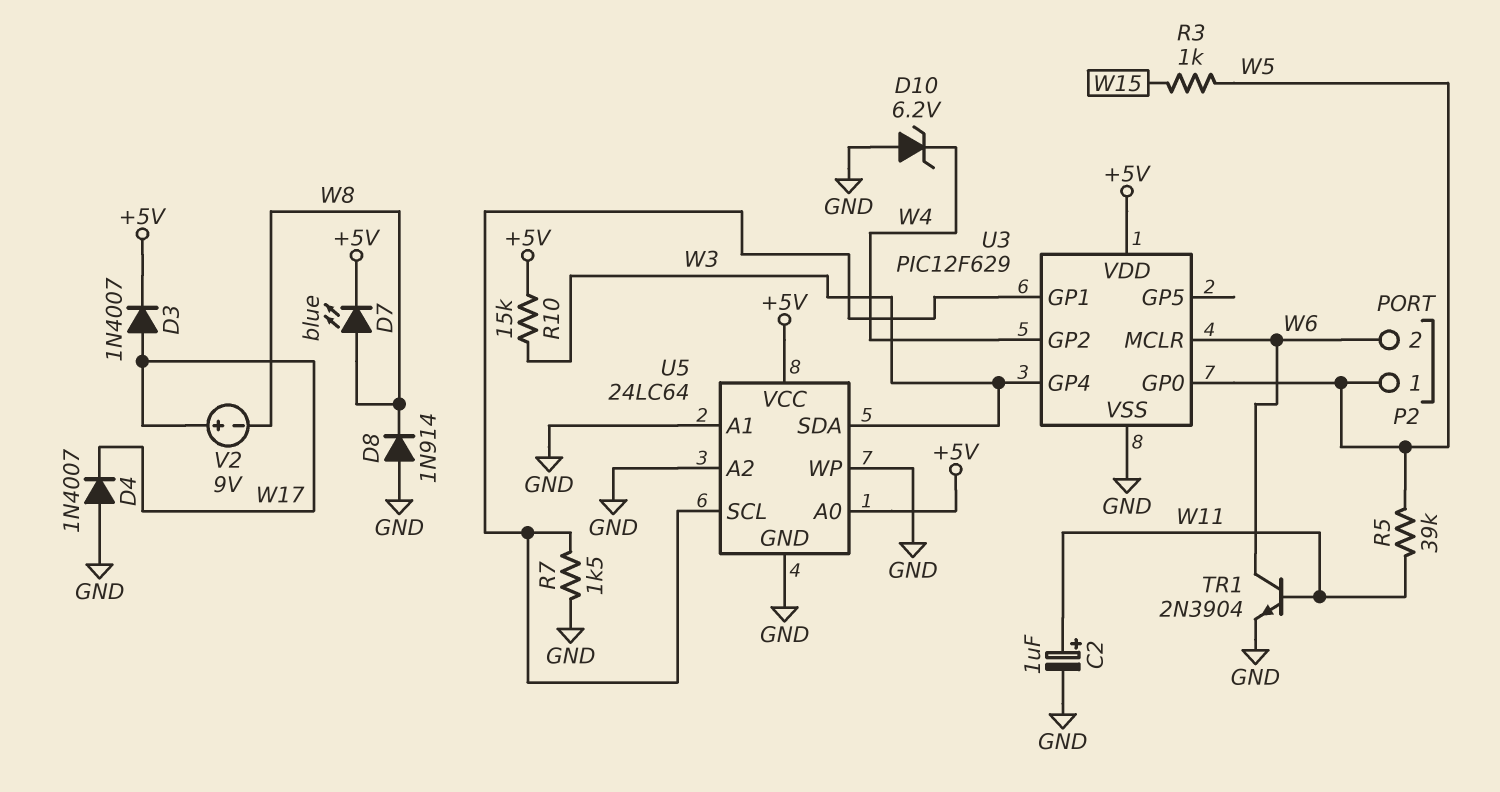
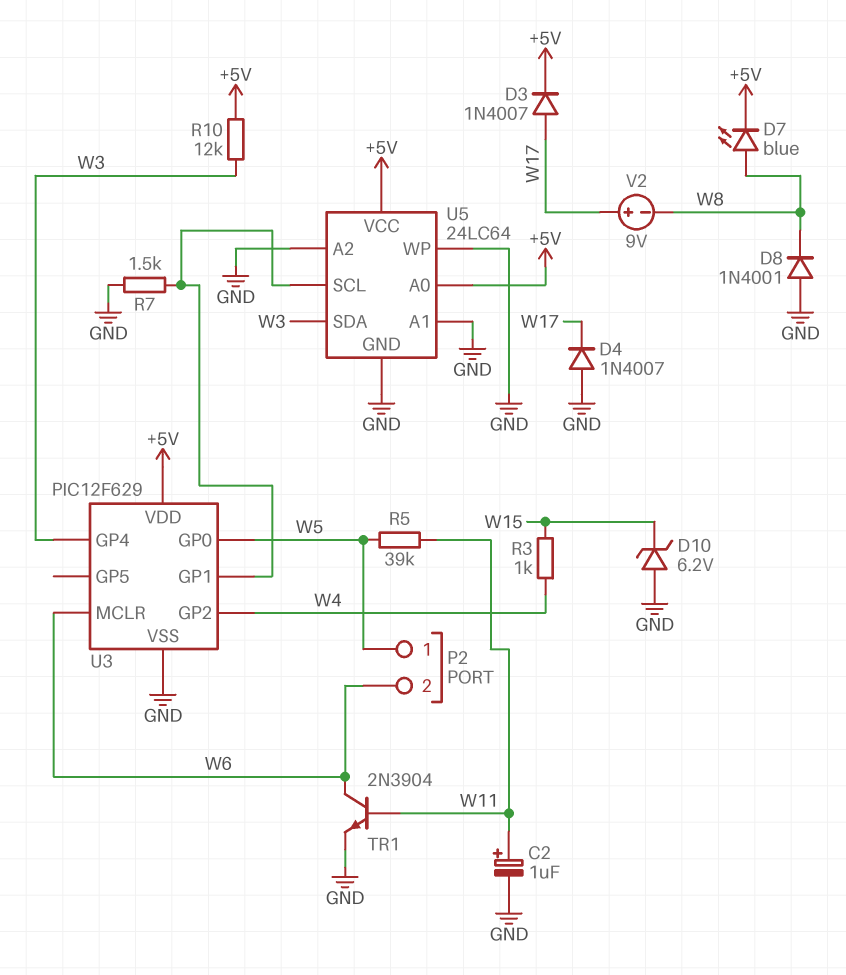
D8: diode 1N914 (A GND, K W8) -> diode 1N4001 (A GND, K W8)
D10: zener 6.2V (A GND, K W4) -> zener 6.2V (A GND, K W15)
R3: 1k (W5, W15) -> 1k (W4, W15)
R10: 15k (+5V, W3) -> 12k (+5V, W3)

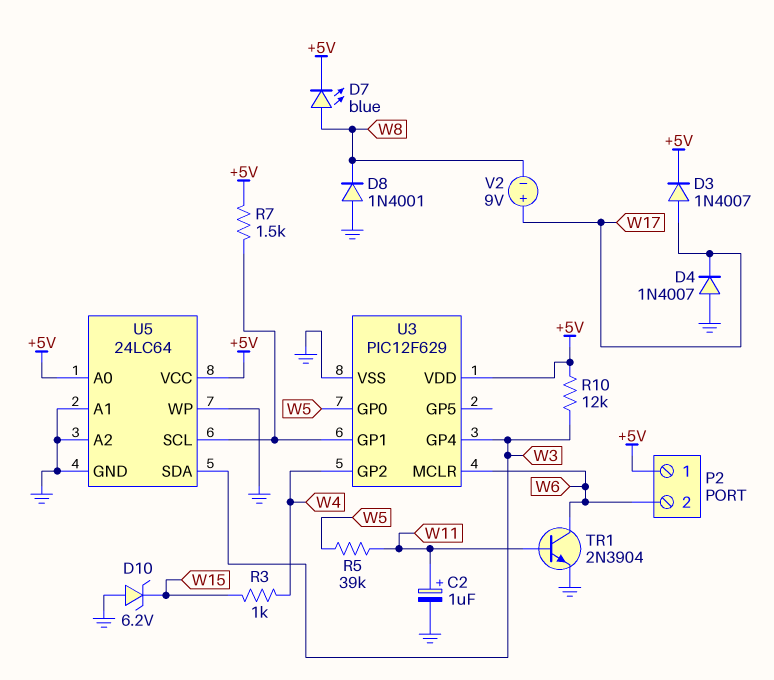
P2 pin 1: W5 -> +5V
R7: 1.5k (GND, U3/GP1) -> 1.5k (+5V, U3/GP1)

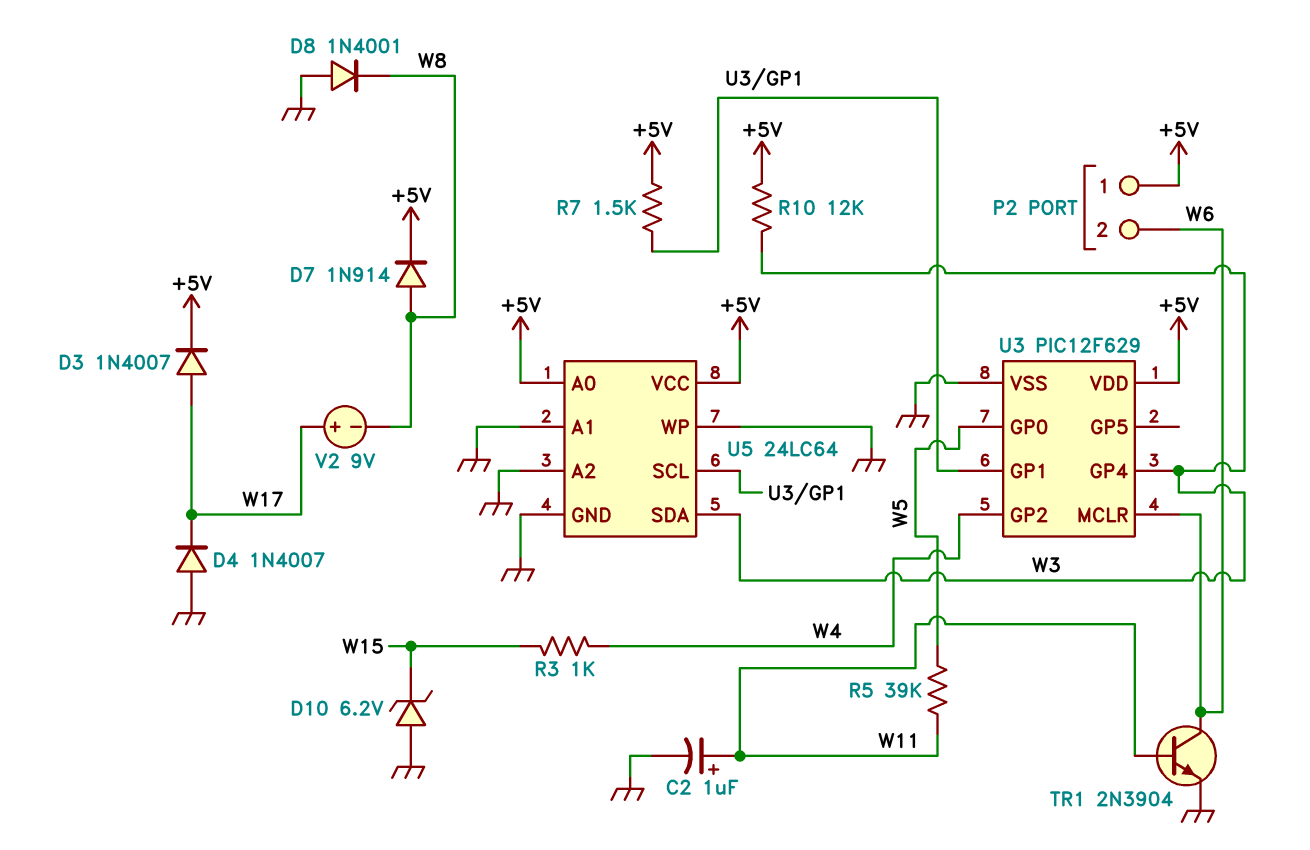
D7: LED blue (A W8, K +5V) -> diode 1N914 (A W8, K +5V)

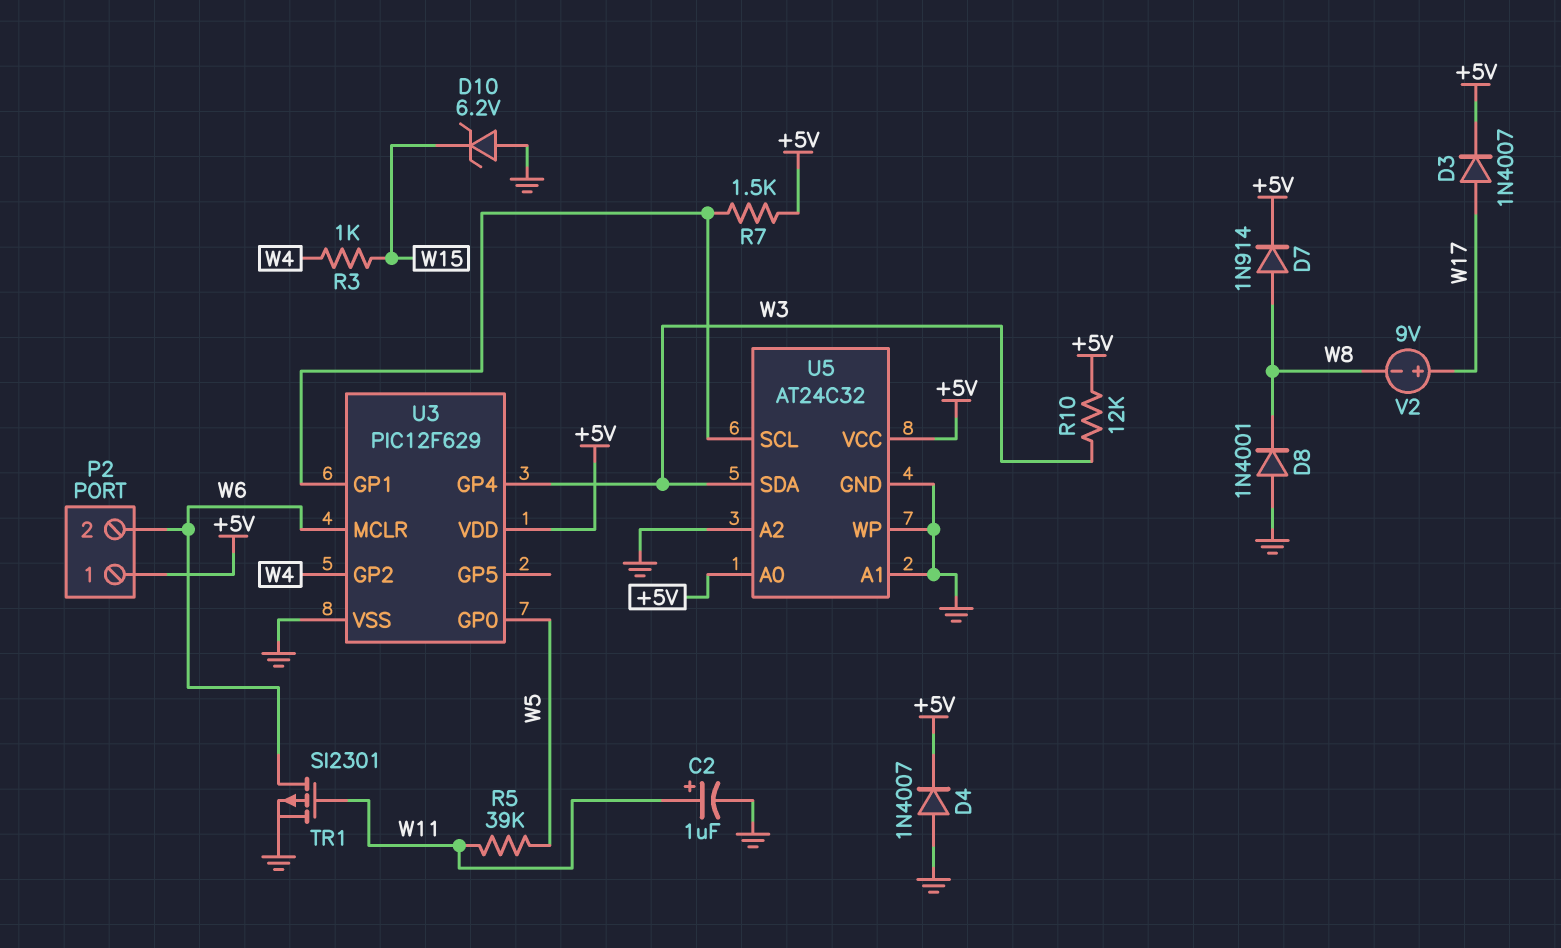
D4: diode 1N4007 (A GND, K W17) -> diode 1N4007 (A GND, K +5V)
TR1: NPN 2N3904 (B W11, C W6, E GND) -> PMOS SI2301 (G W11, D W6, S GND)
U5: 24LC64 -> AT24C32

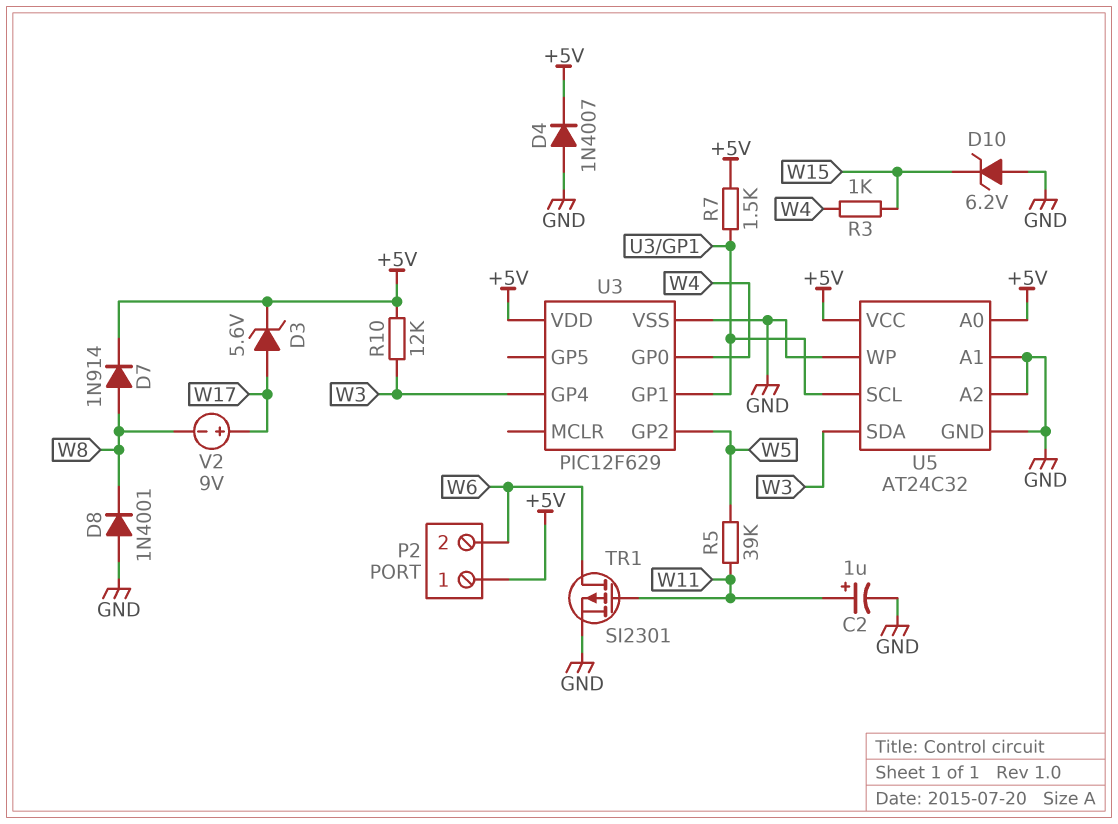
D3: diode 1N4007 (A W17, K +5V) -> zener 5.6V (A W17, K +5V)
U3 pin GP0: W5 -> W4
U3 pin GP2: W4 -> W5
U3 pin MCLR: W6 -> none

